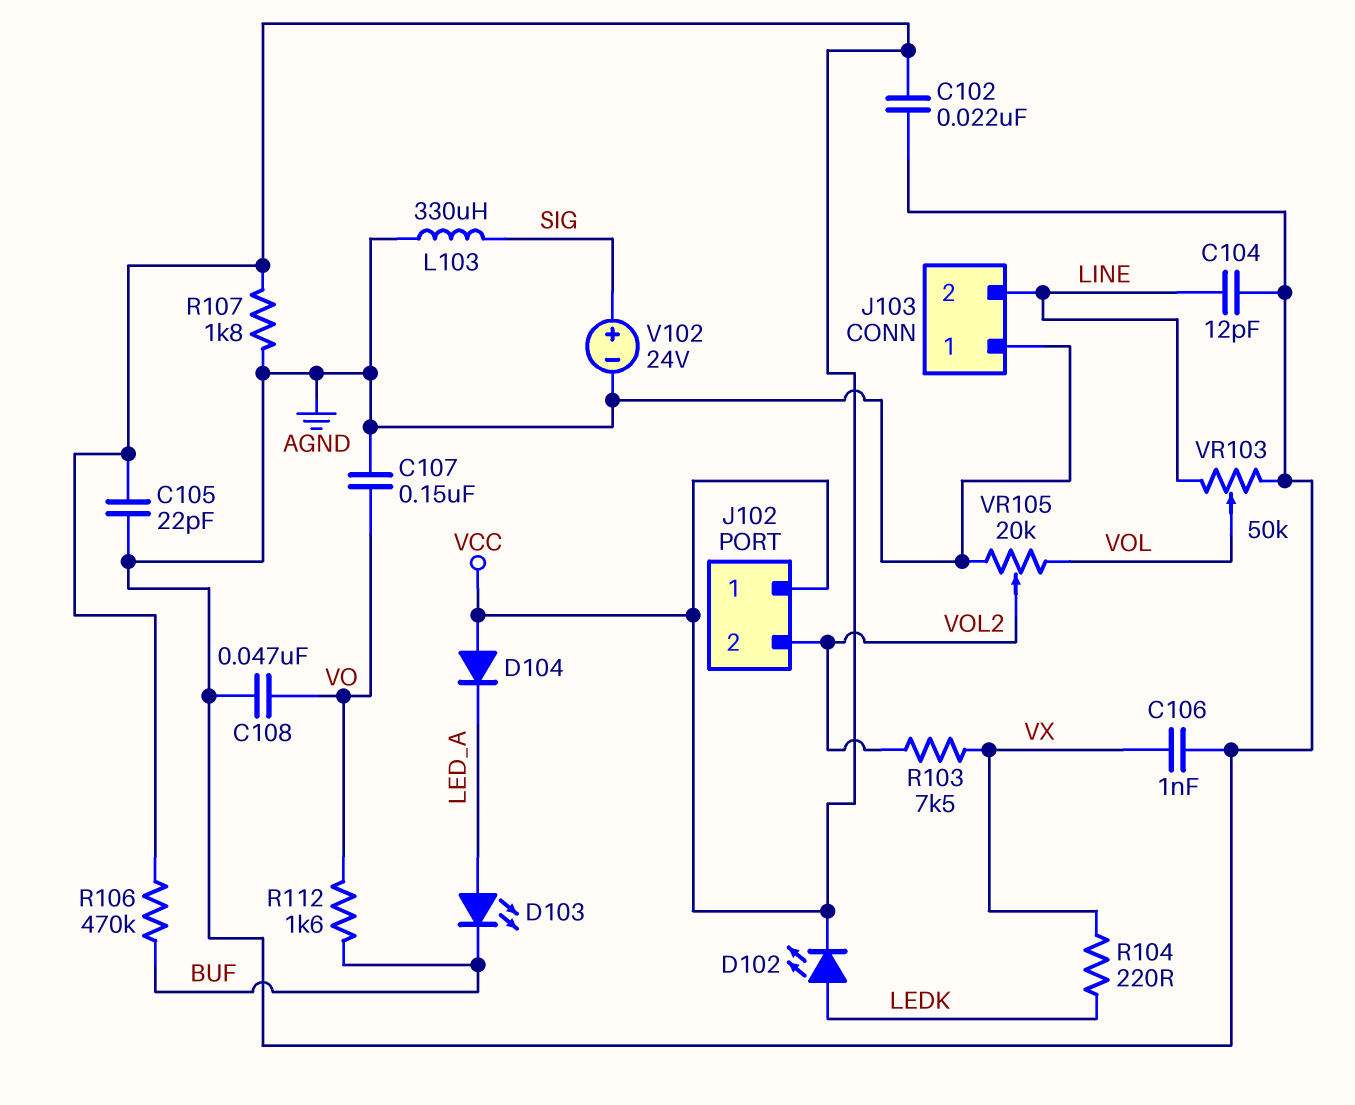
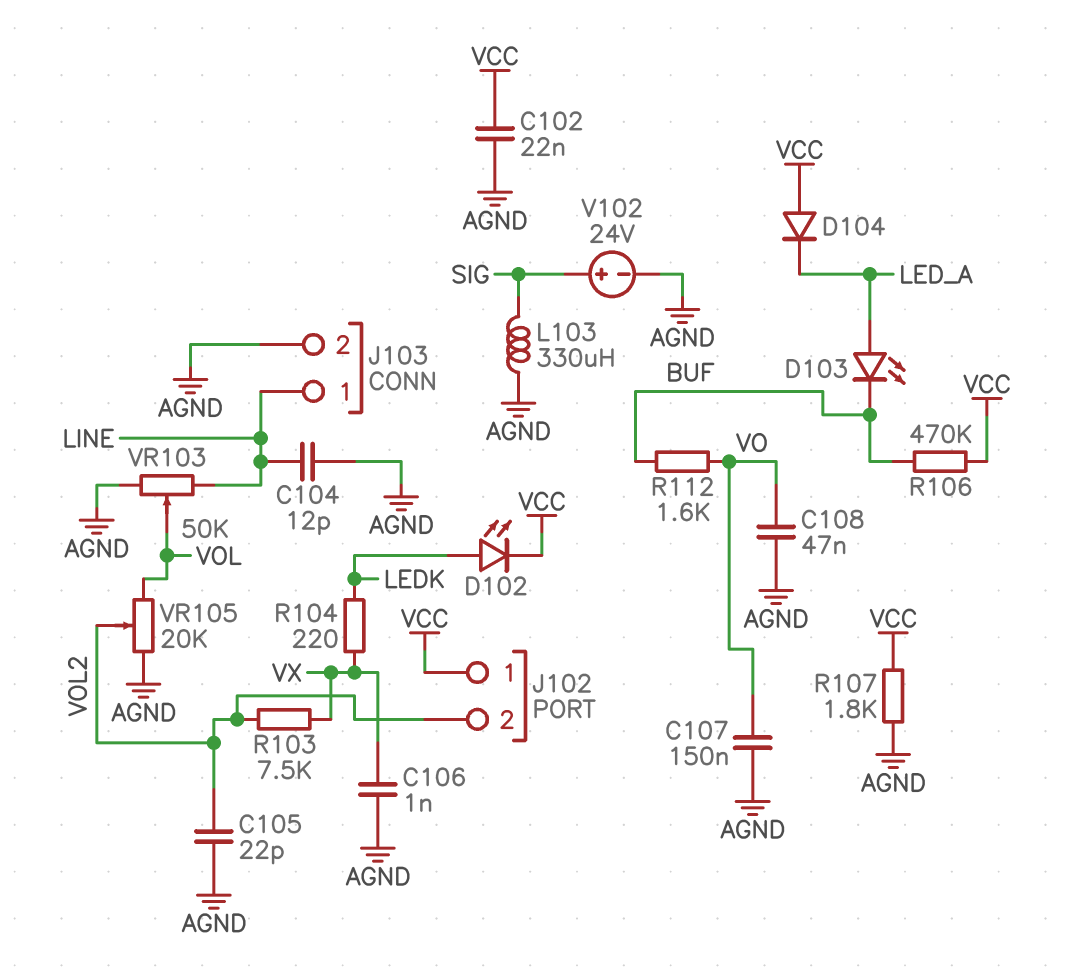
C105: 22pF (AGND, VCC) -> 22pF (AGND, VOL2)
J103 pin 1: AGND -> LINE
J103 pin 2: LINE -> AGND

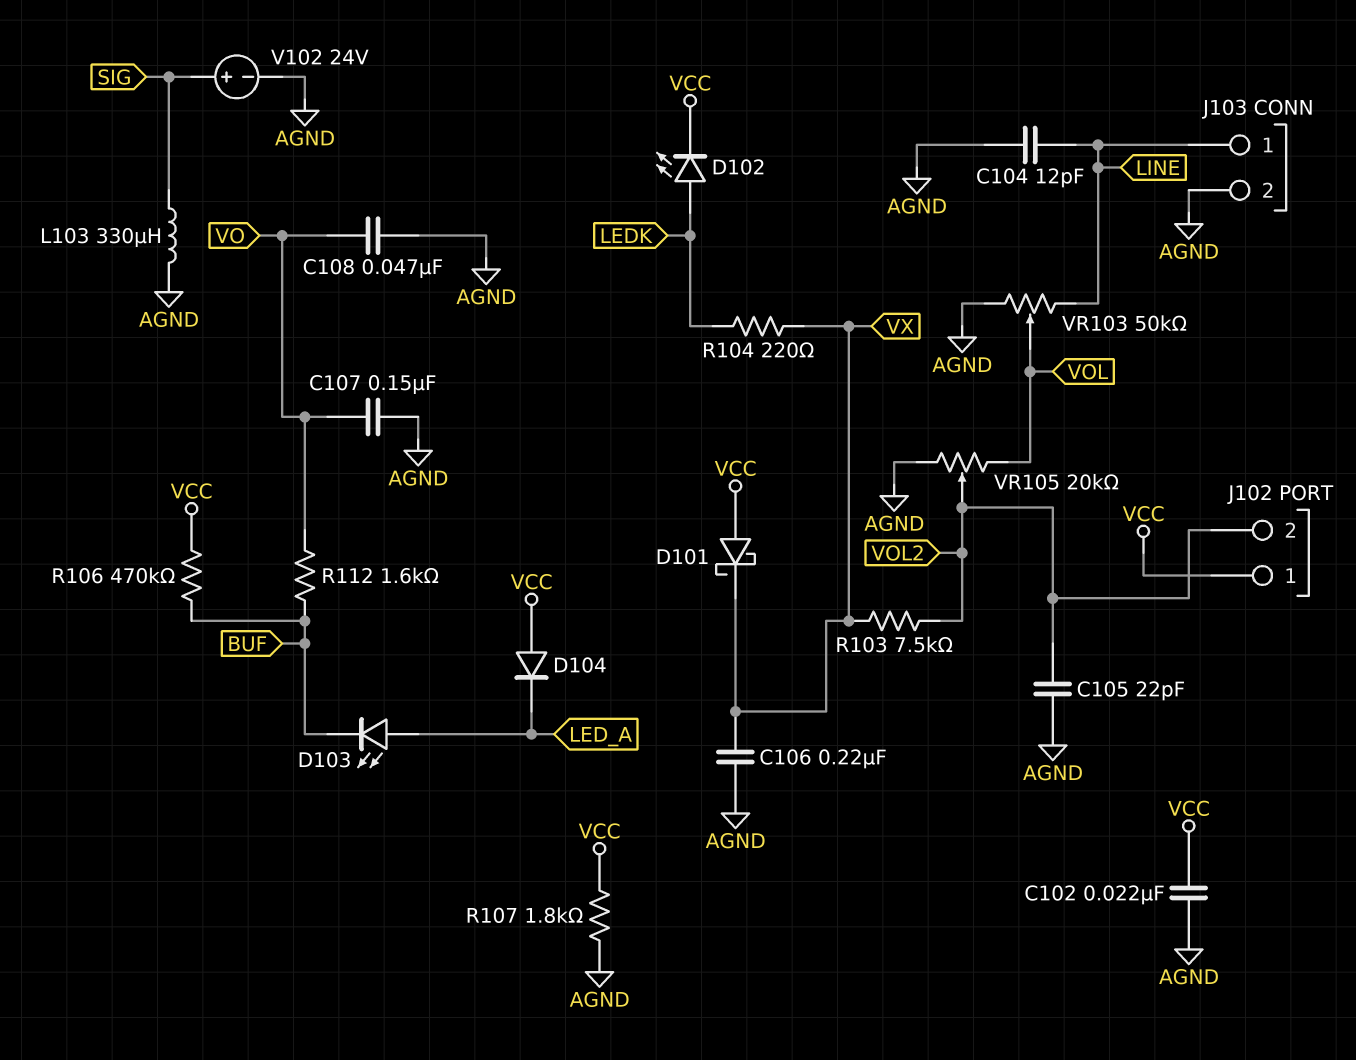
C106: 1nF (AGND, VX) -> 220nF (AGND, VX)
D101: none -> schottky (A VCC, K VX)

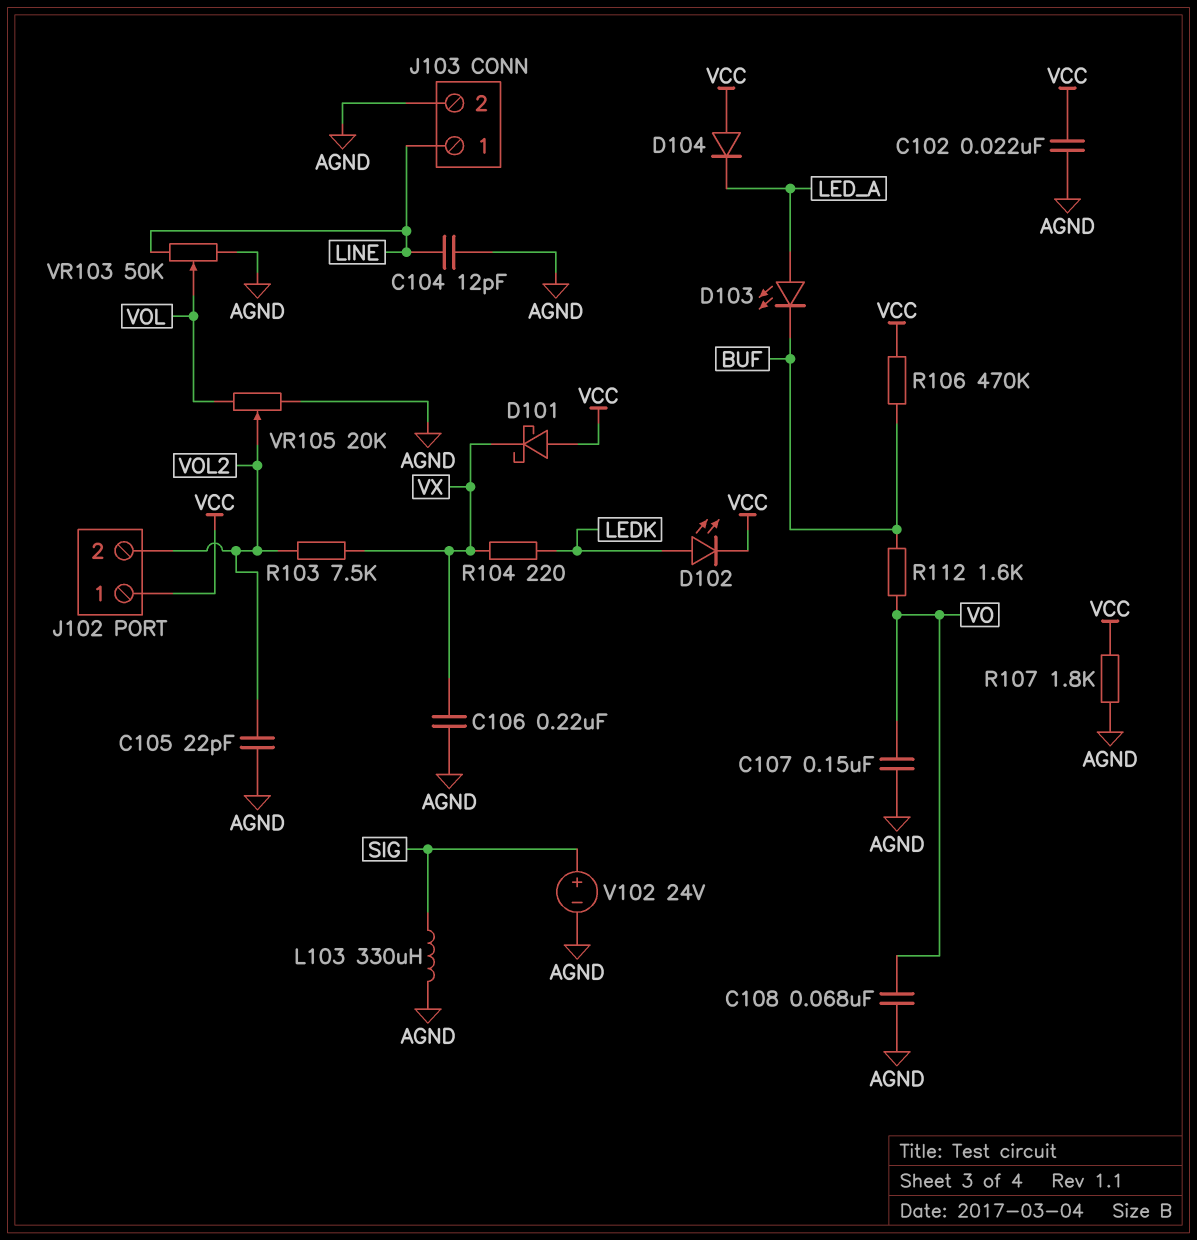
C108: 47nF (AGND, VO) -> 68nF (AGND, VO)

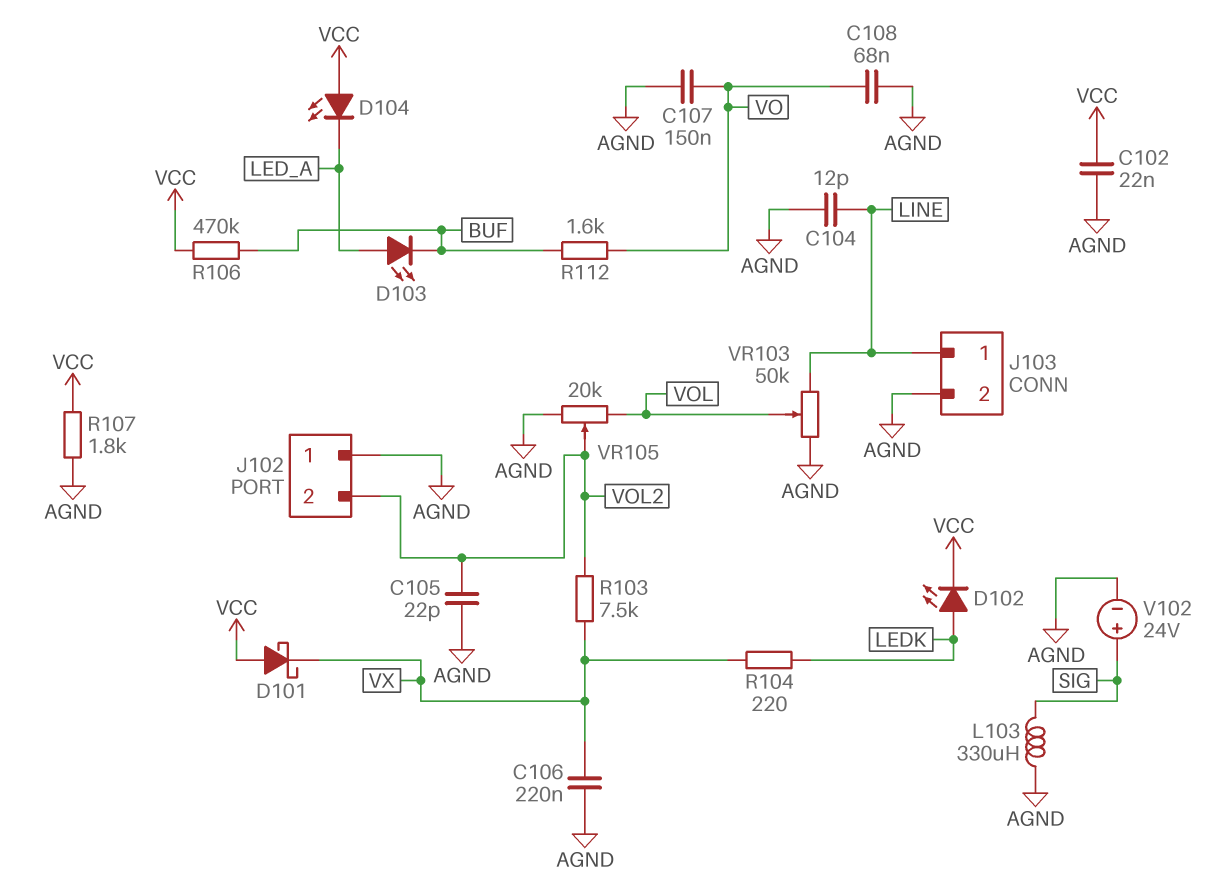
D104: diode (A VCC, K LED_A) -> LED (A VCC, K LED_A)
J102 pin 1: VCC -> AGND

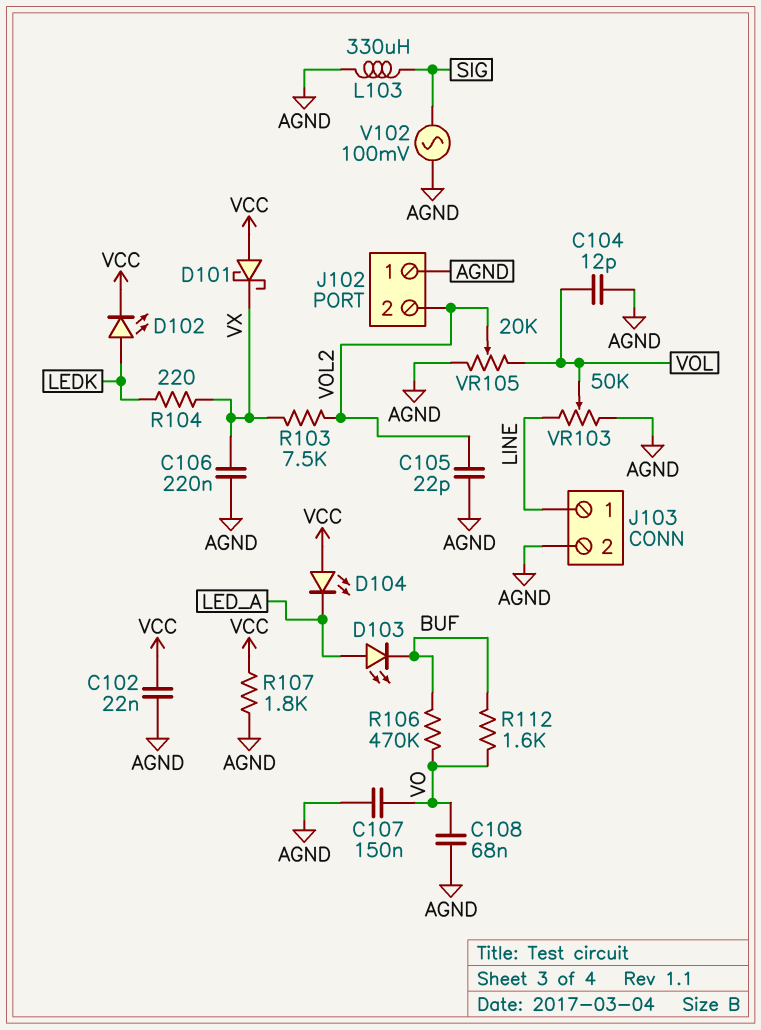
C104: 12pF (AGND, LINE) -> 12pF (AGND, VOL)
R106: 470k (BUF, VCC) -> 470k (BUF, VO)
V102: 24V (plus SIG, minus AGND) -> AC 100mV (AGND, SIG)

